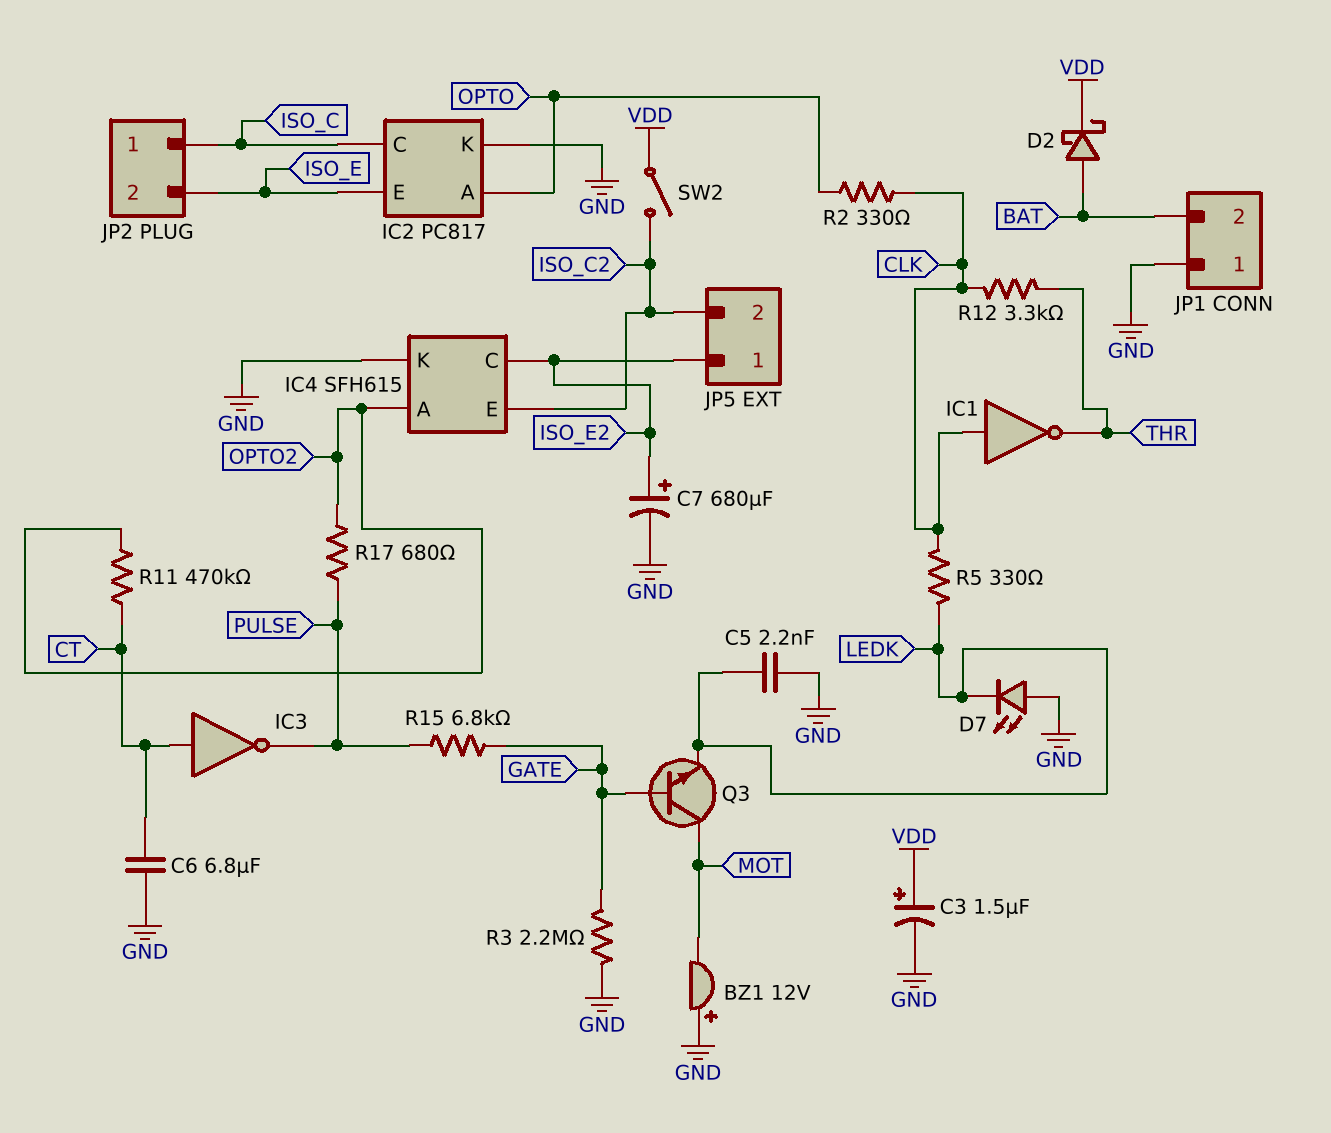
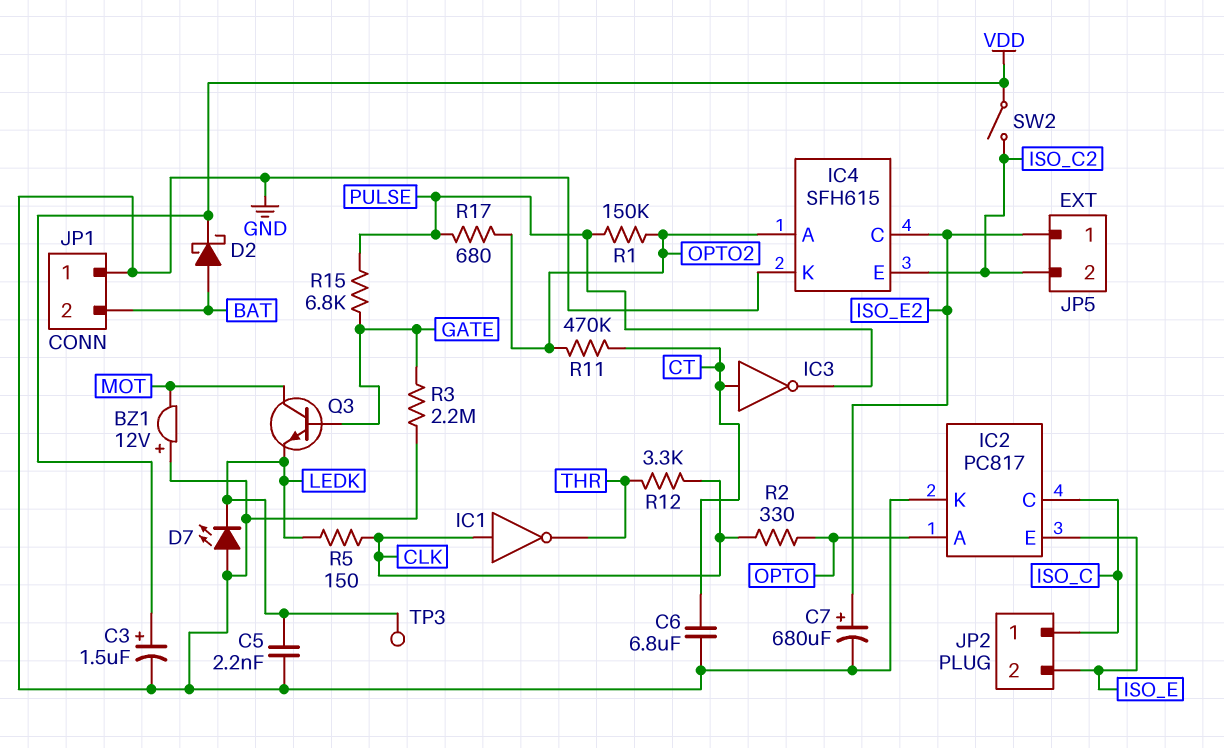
R1: none -> 150k (OPTO2, PULSE)
R5: 330 (CLK, LEDK) -> 150 (CLK, LEDK)
TP3: none -> test point (LEDK)

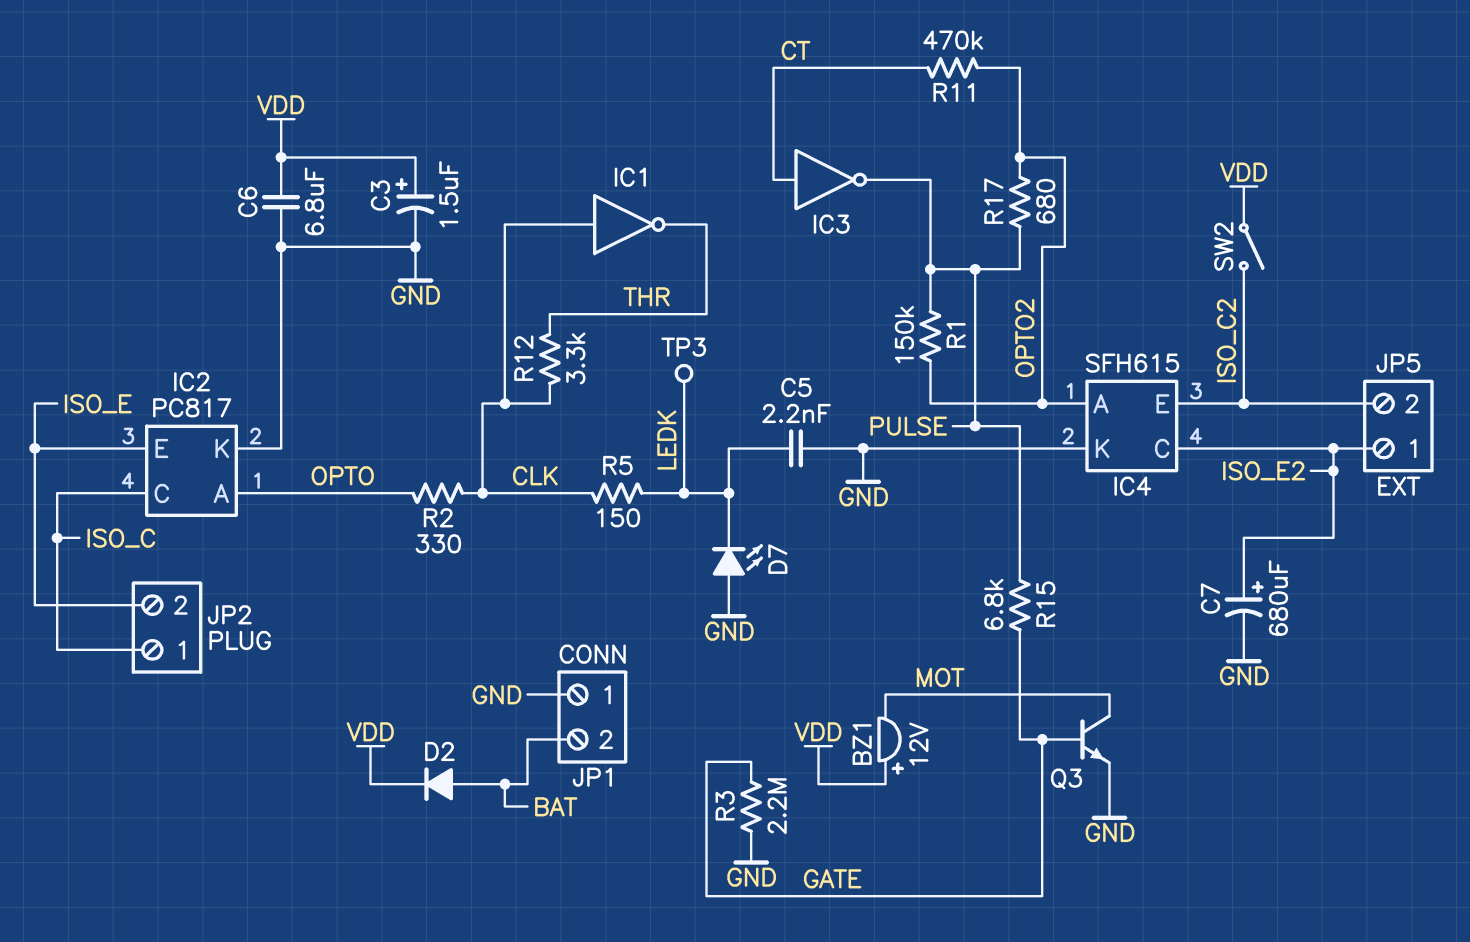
BZ1: buzzer 12V (plus GND, minus MOT) -> buzzer 12V (plus VDD, minus MOT)
C6: 6.8uF (CT, GND) -> 6.8uF (GND, VDD)
D2: schottky (A BAT, K VDD) -> diode (A BAT, K VDD)
Q3: NPN (B GATE, C MOT, E LEDK) -> NPN (B GATE, C MOT, E GND)

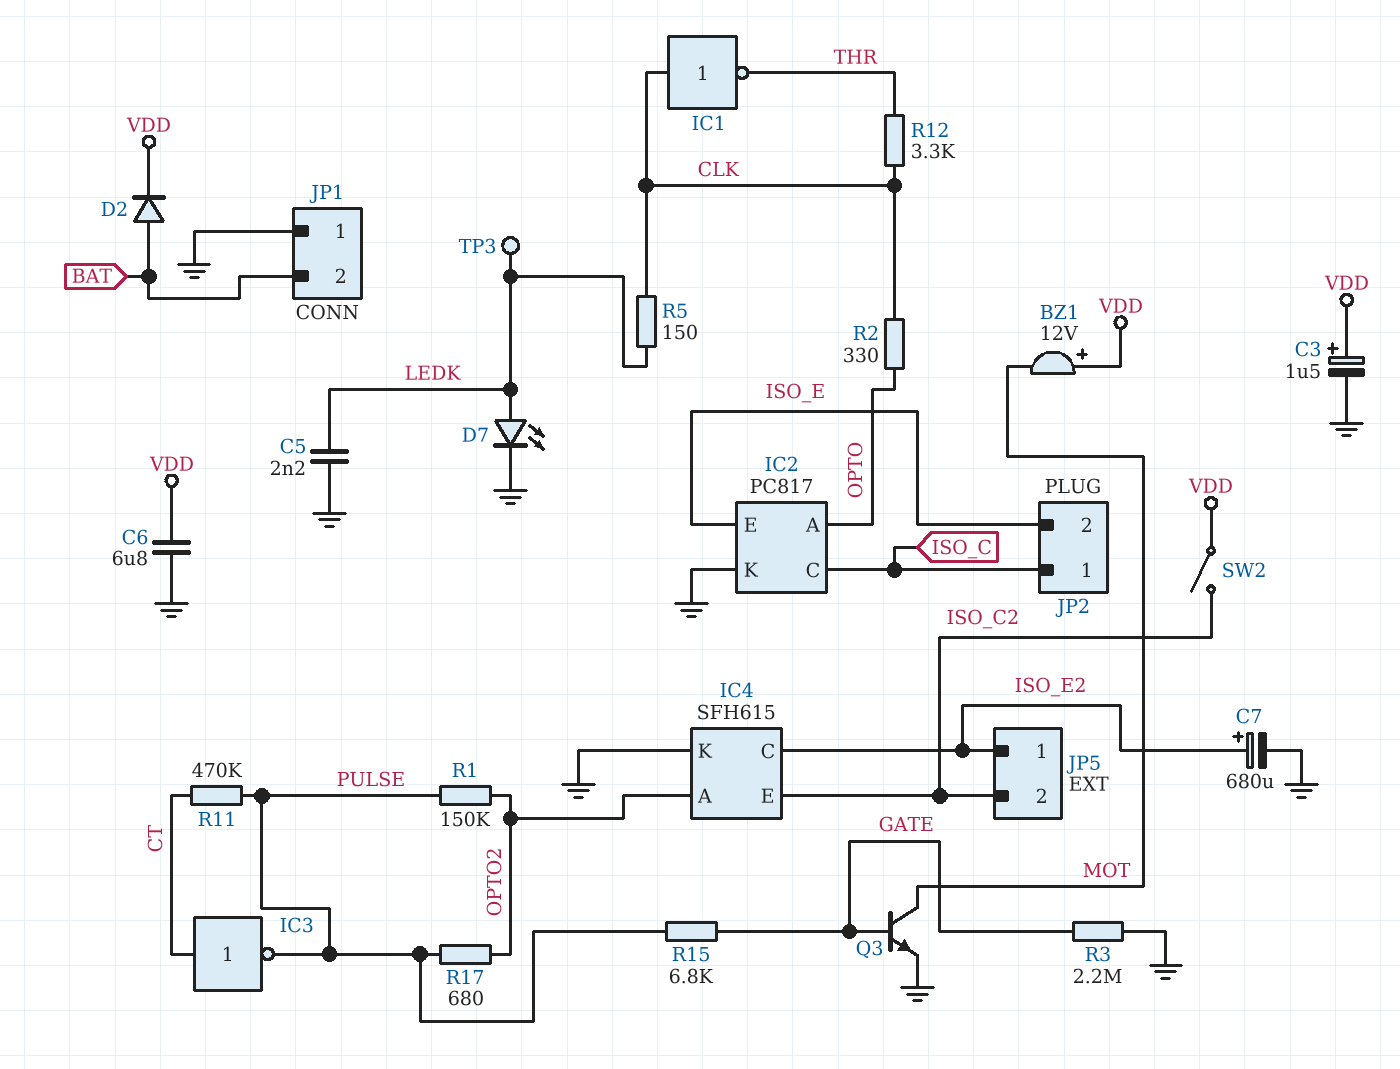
D7: LED (A GND, K LEDK) -> LED (A LEDK, K GND)
R11: 470k (CT, OPTO2) -> 470k (CT, PULSE)

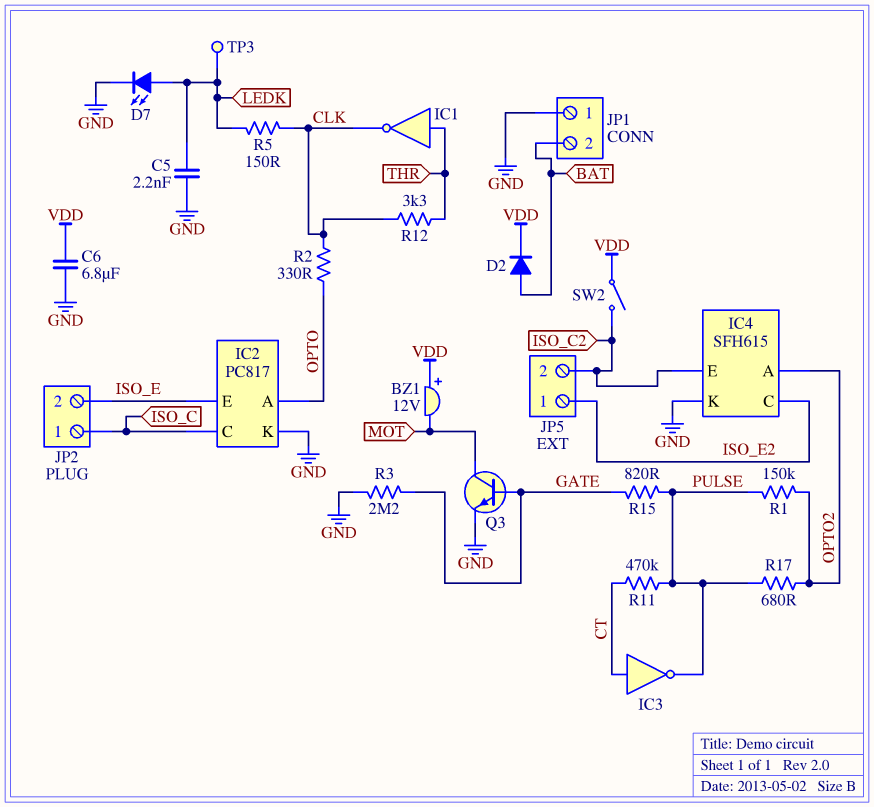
C3: 1.5uF (plus VDD, minus GND) -> none
C7: 680uF (plus ISO_E2, minus GND) -> none
IC1: NOT (in CLK, out THR) -> NOT (in THR, out CLK)
R15: 6.8k (GATE, PULSE) -> 820 (GATE, PULSE)

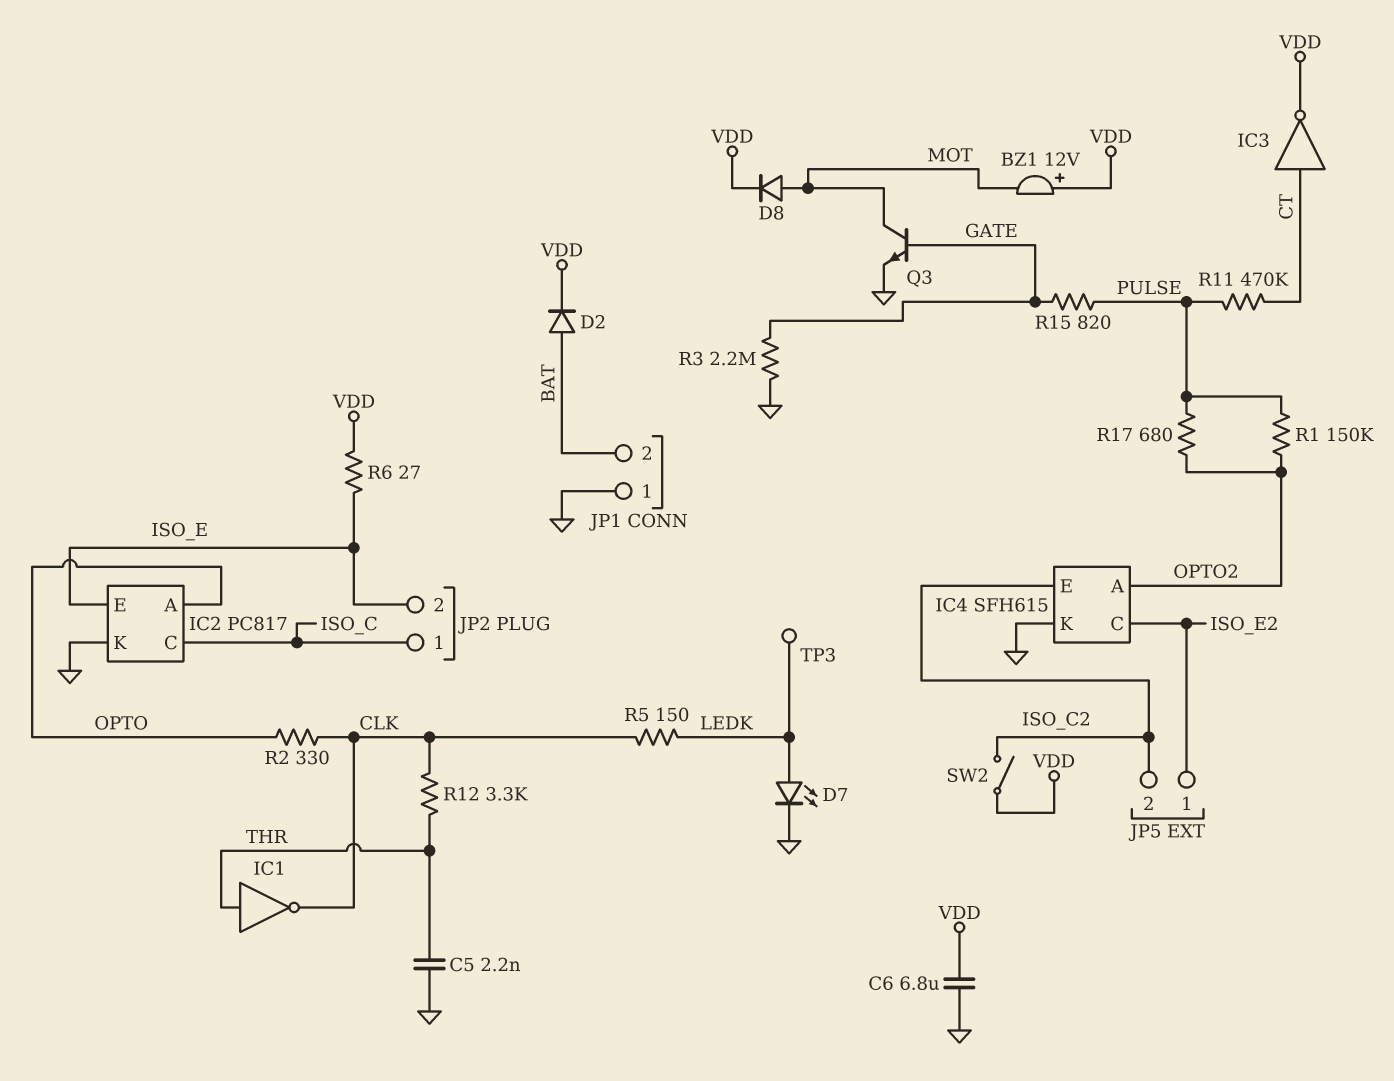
C5: 2.2nF (GND, LEDK) -> 2.2nF (GND, THR)
D8: none -> diode (A MOT, K VDD)
IC3: NOT (in CT, out PULSE) -> NOT (in CT, out VDD)
R6: none -> 27 (ISO_E, VDD)

